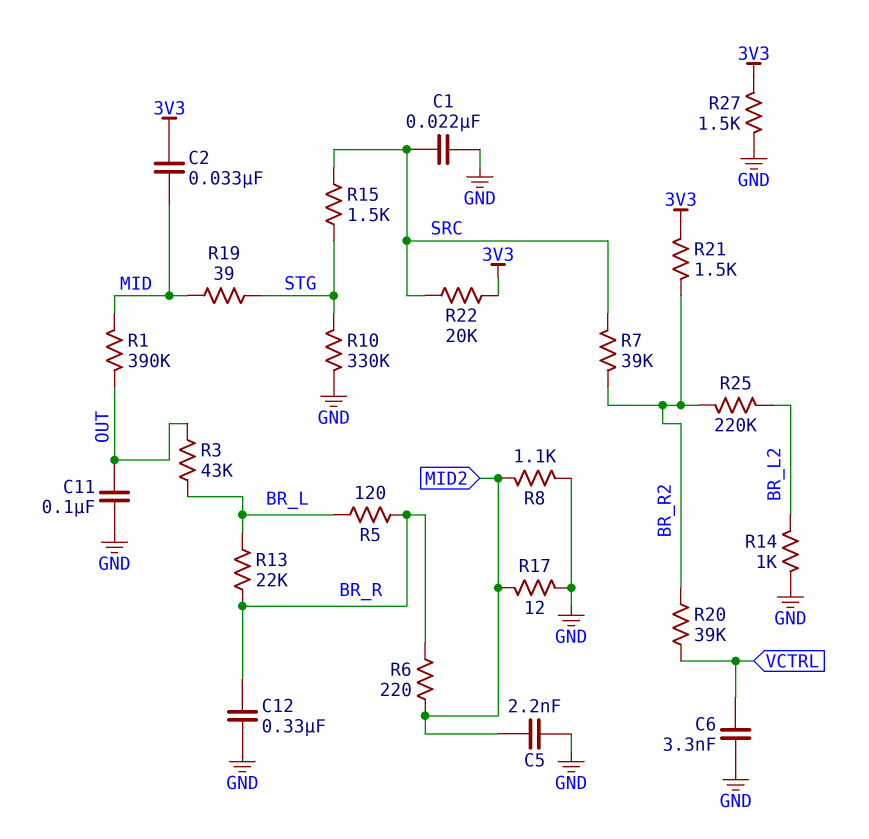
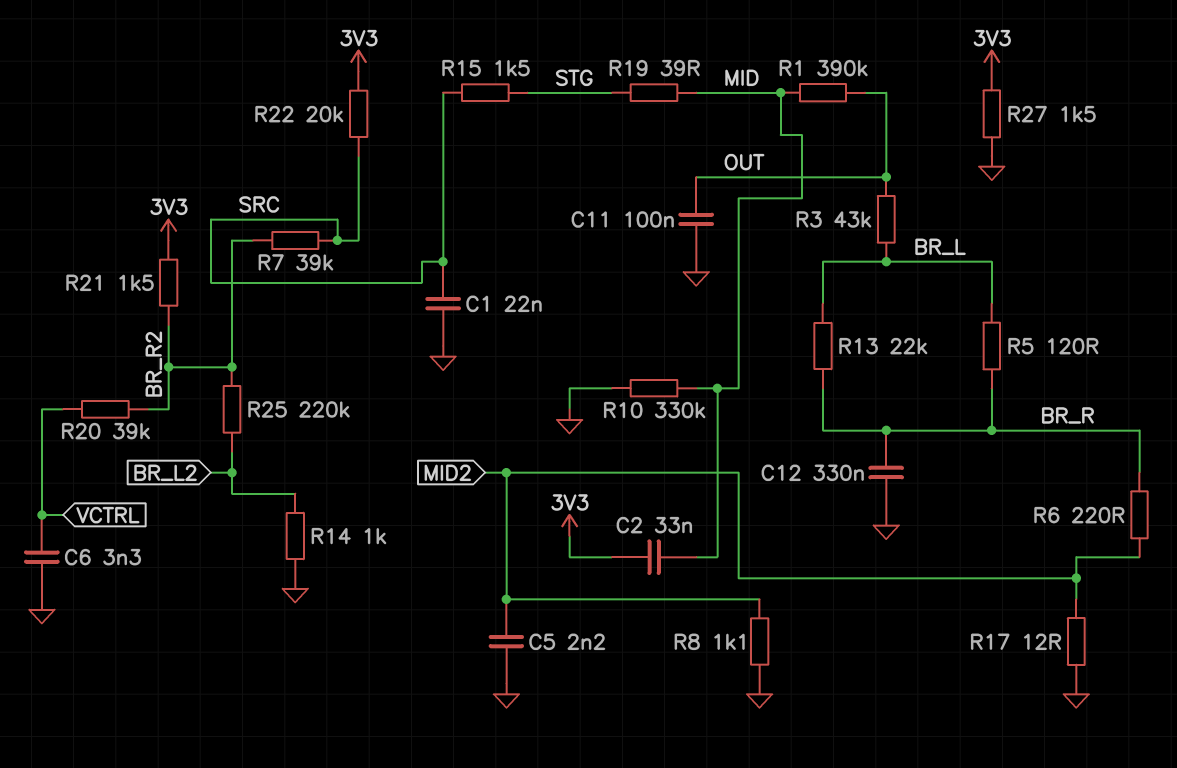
R10: 330k (GND, STG) -> 330k (GND, MID)

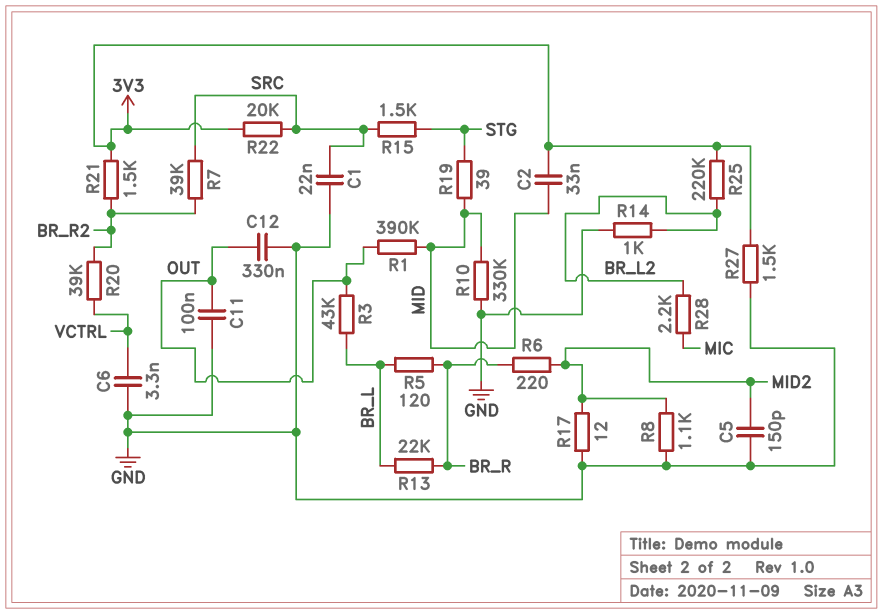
C5: 2.2nF (GND, MID2) -> 150pF (GND, MID2)
C12: 330nF (BR_R, GND) -> 330nF (GND, OUT)
R25: 220k (BR_L2, BR_R2) -> 220k (3V3, BR_L2)
R28: none -> 2.2k (BR_L2, MIC)

